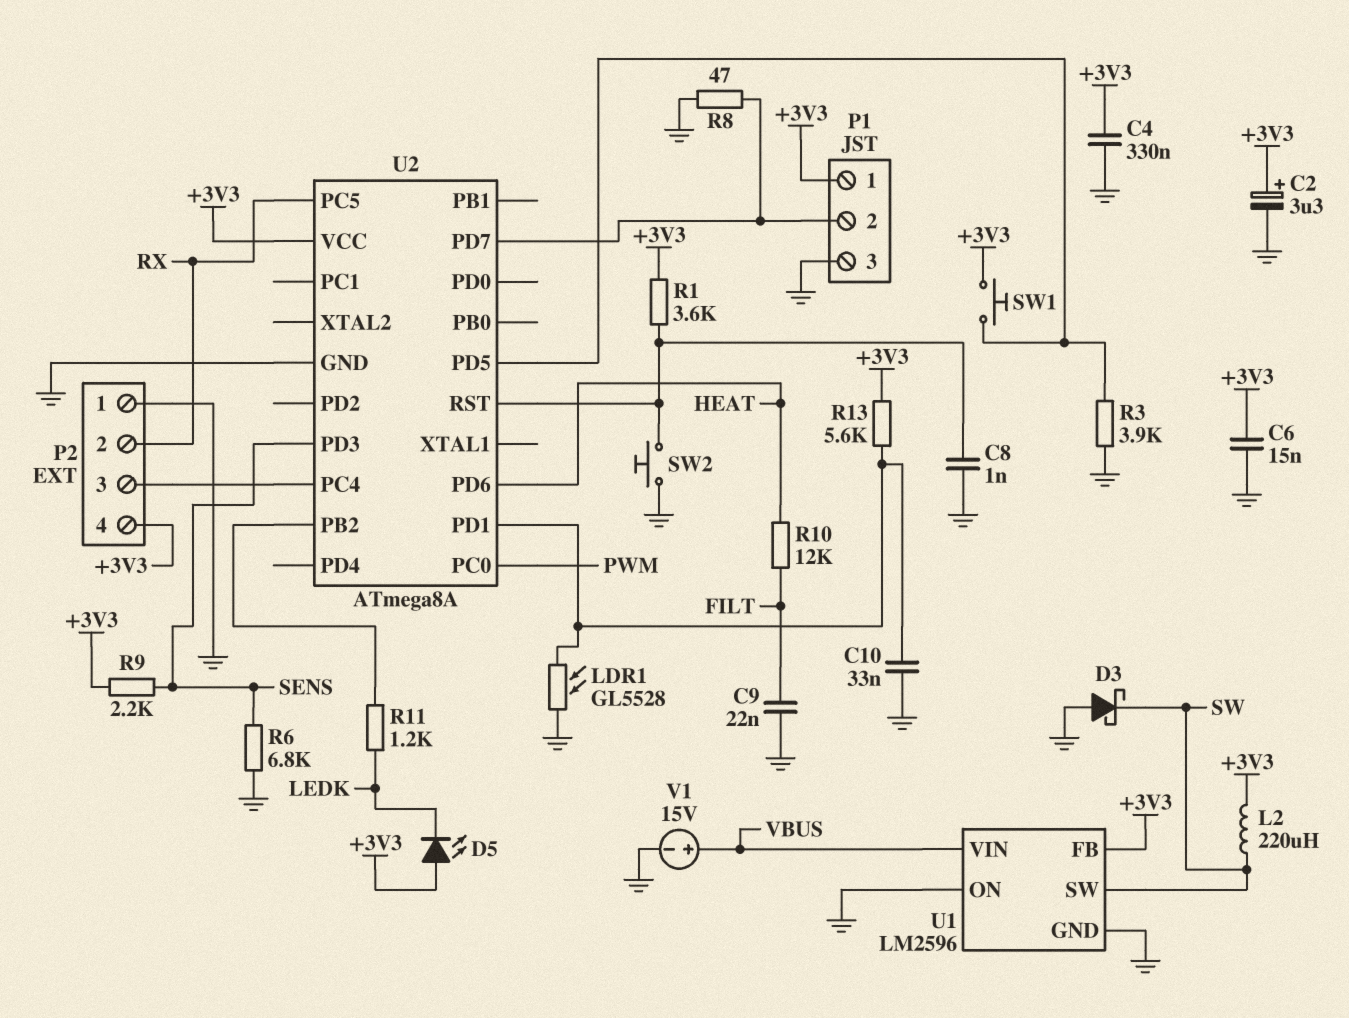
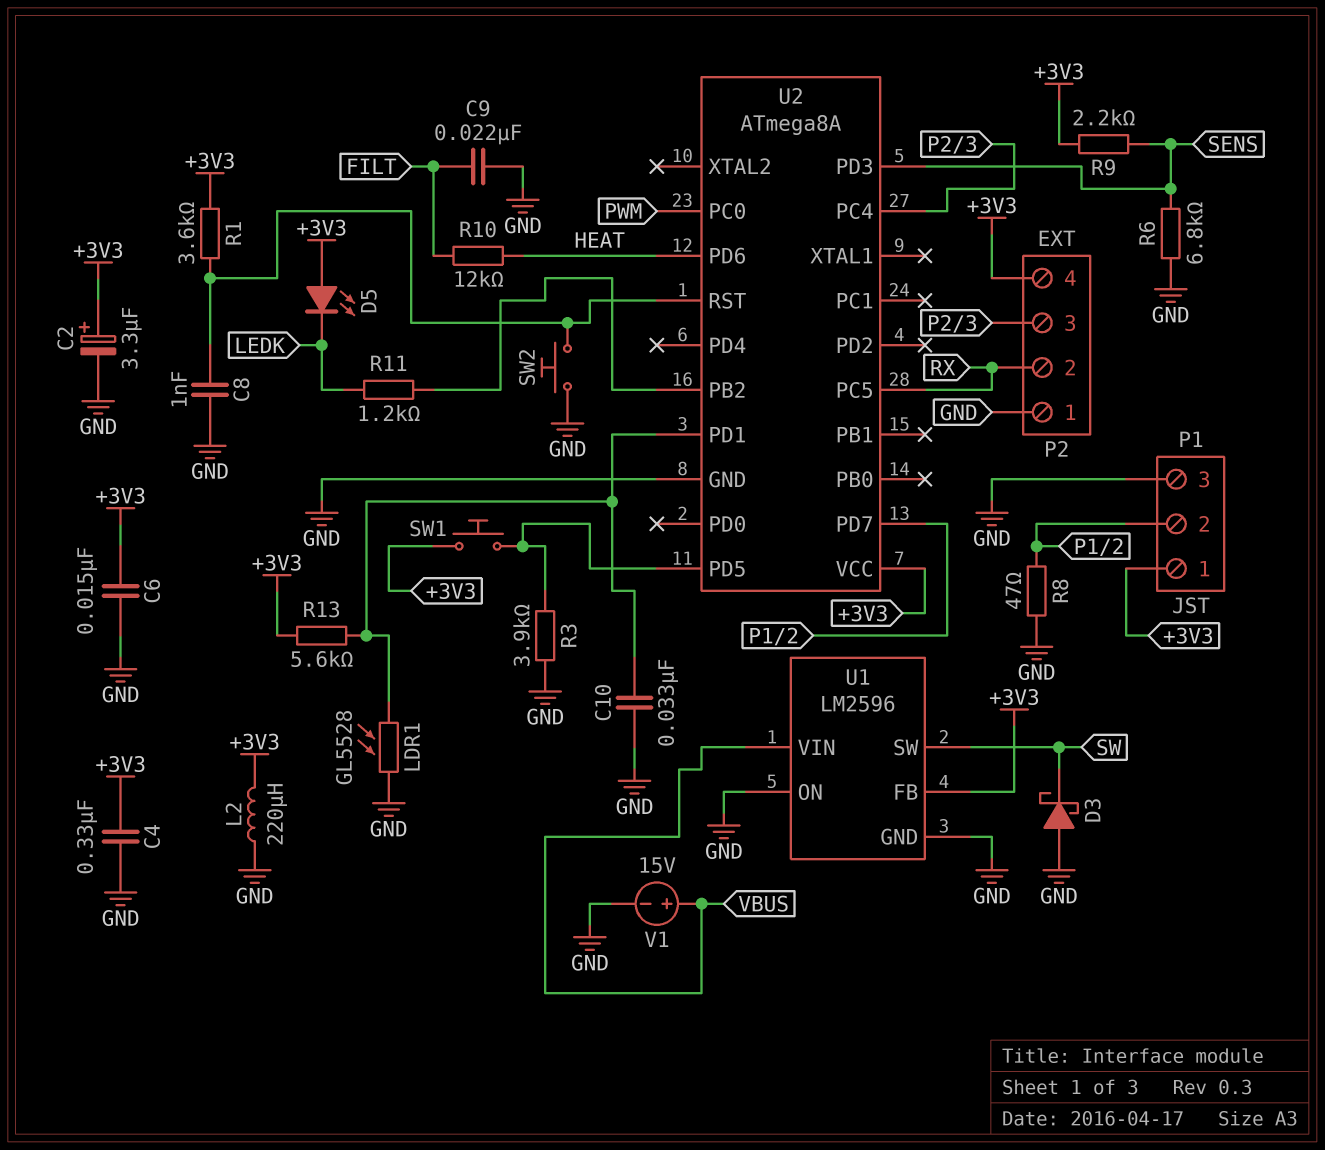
L2: 220uH (+3V3, SW) -> 220uH (+3V3, GND)

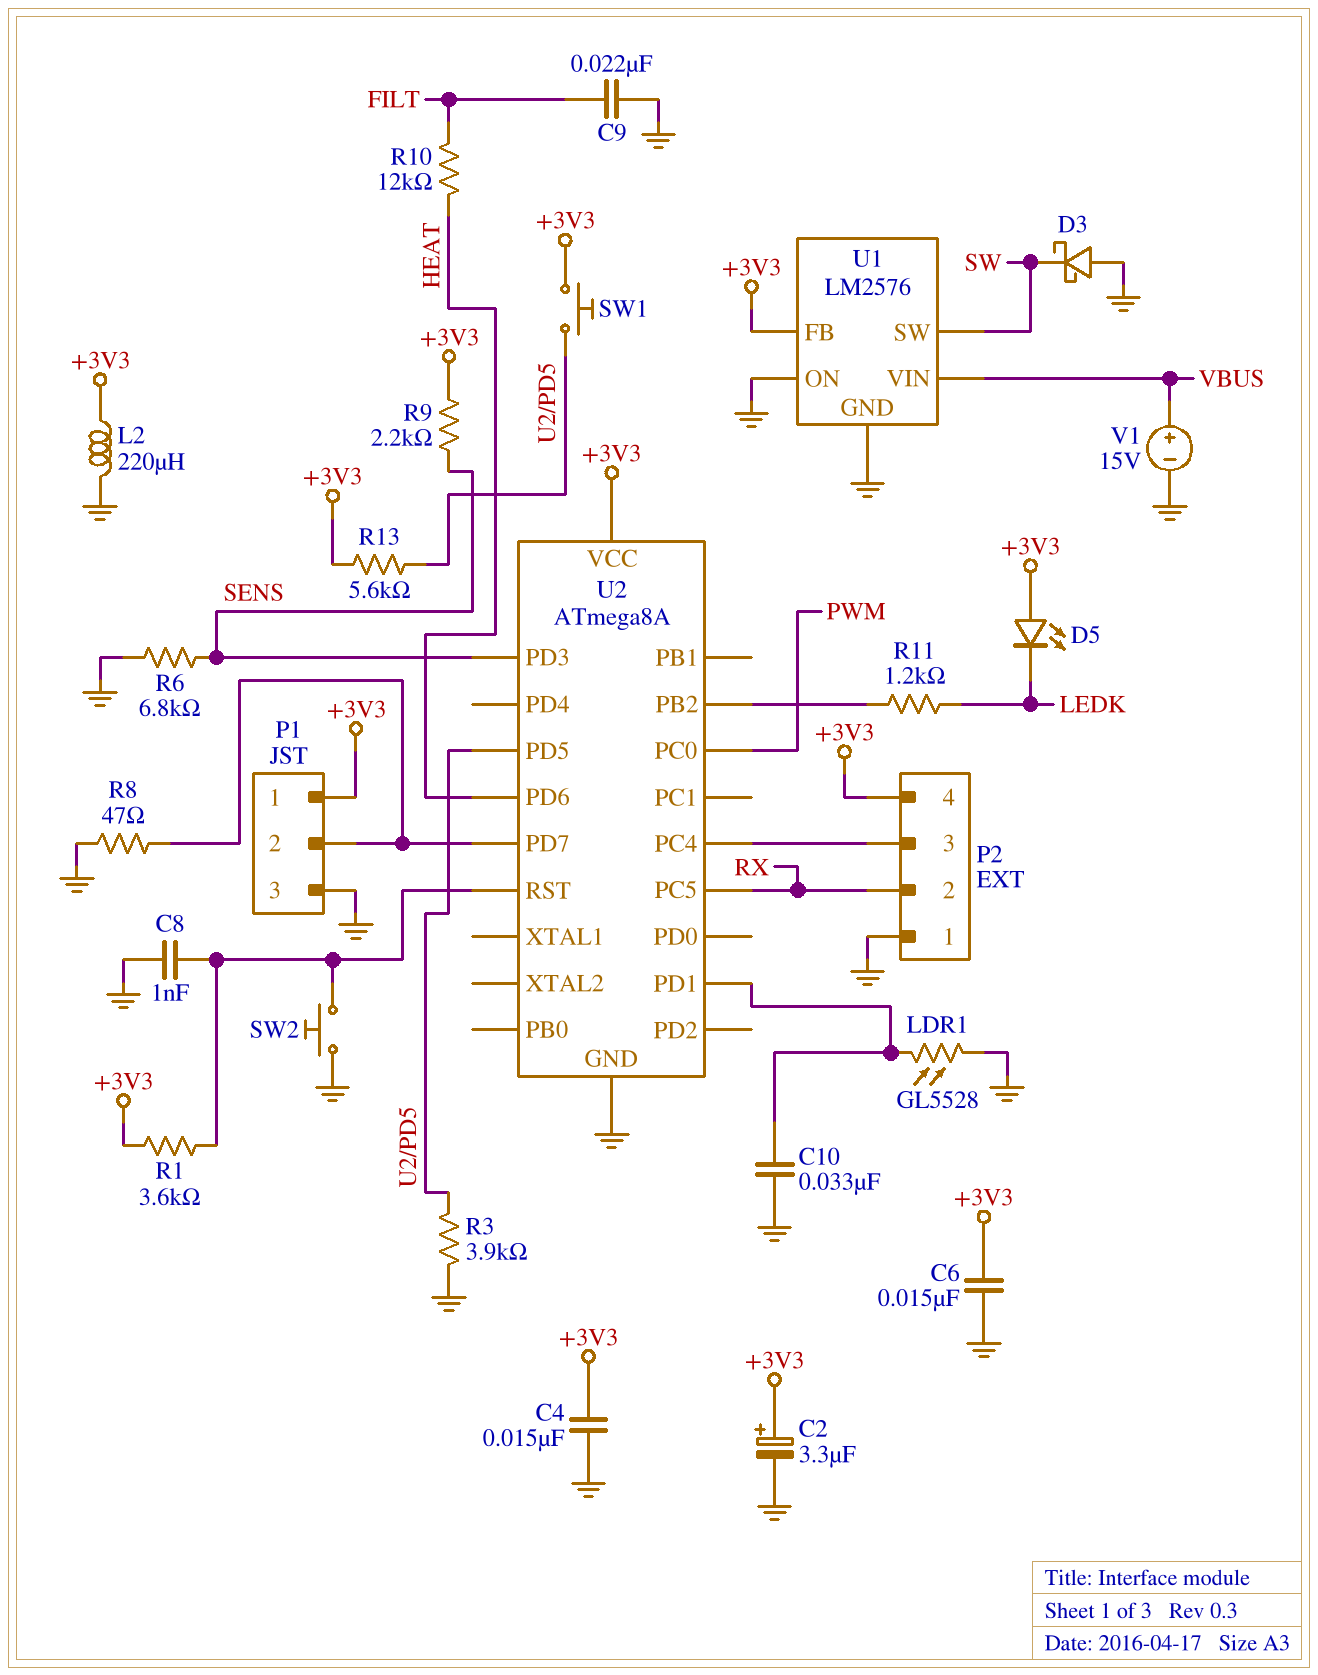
C4: 330nF (+3V3, GND) -> 15nF (+3V3, GND)
R13: 5.6k (+3V3, U2/PD1) -> 5.6k (+3V3, U2/PD5)
U1: LM2596 -> LM2576

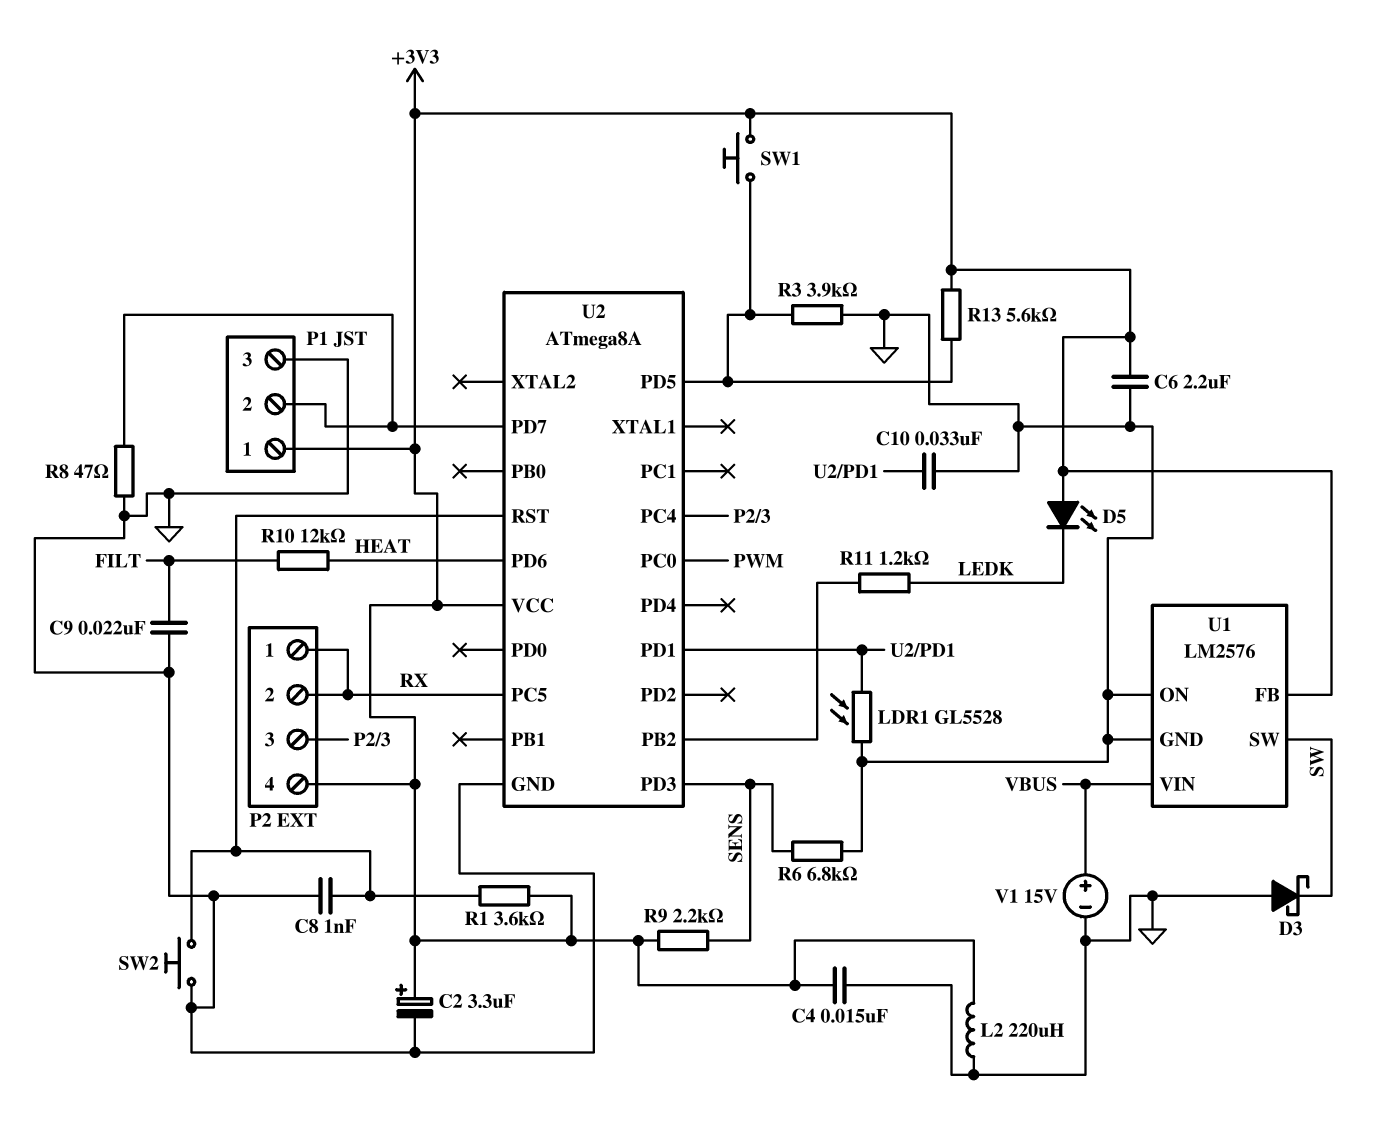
C6: 15nF (+3V3, GND) -> 2.2uF (+3V3, GND)
P2 pin 1: GND -> RX

